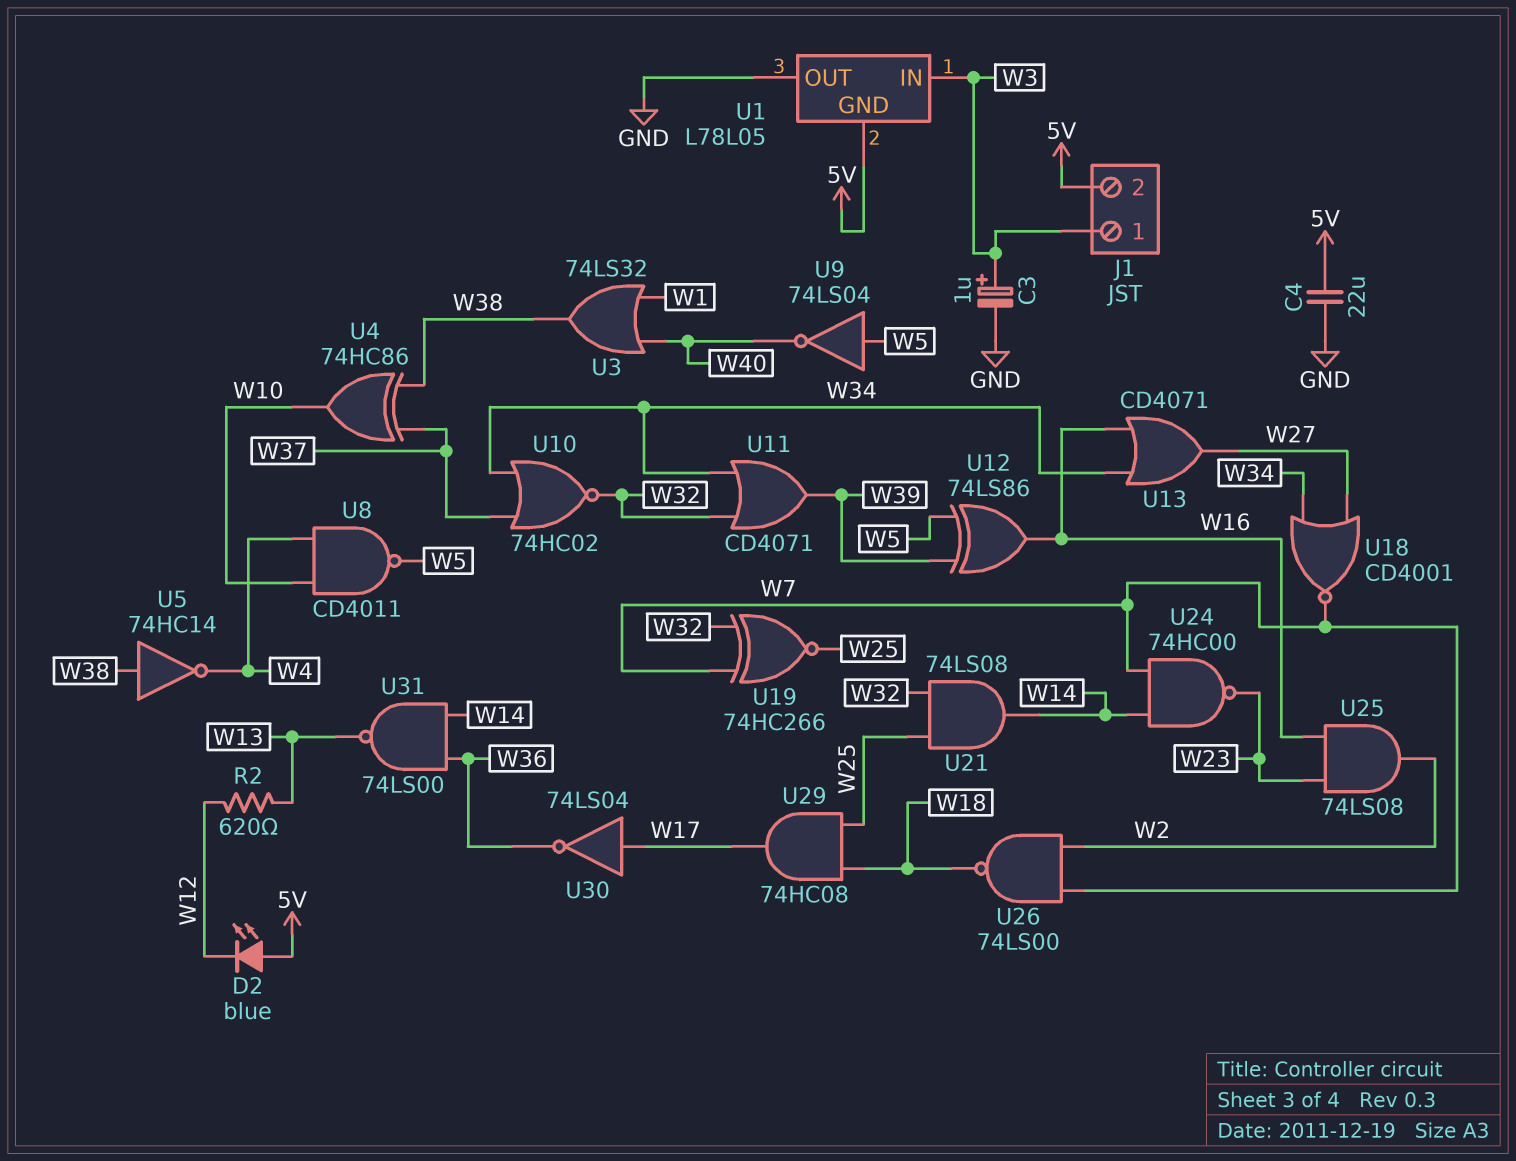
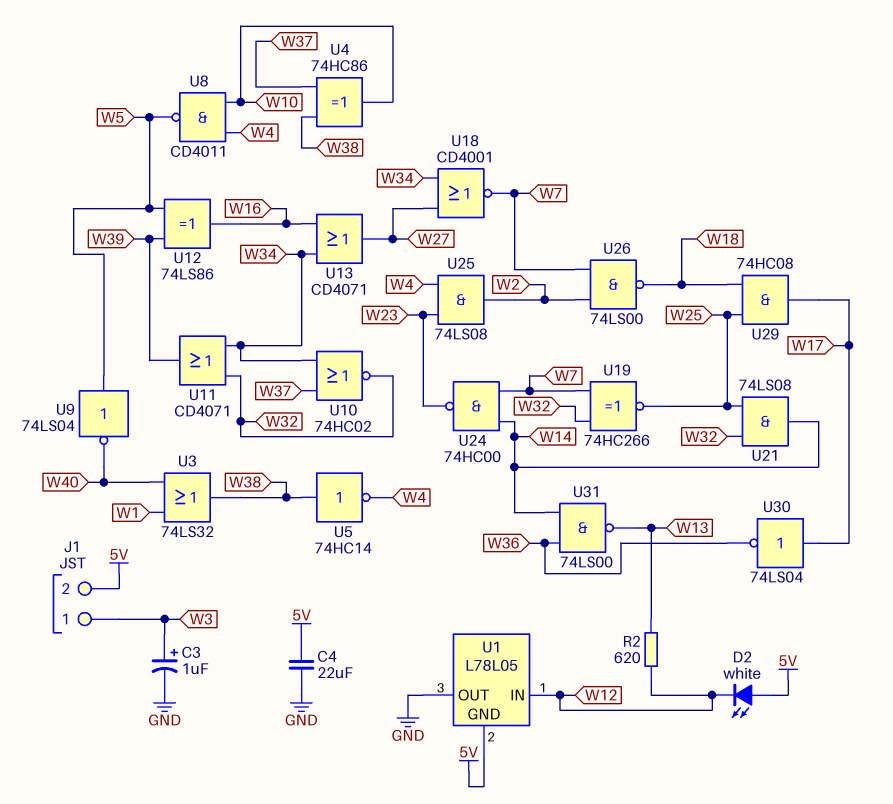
D2: LED blue (A 5V, K W12) -> LED white (A 5V, K W12)
U1 pin IN: W3 -> W12
U25: AND 74LS08 (in W16, in W23, out W2) -> AND 74LS08 (in W4, in W23, out W2)

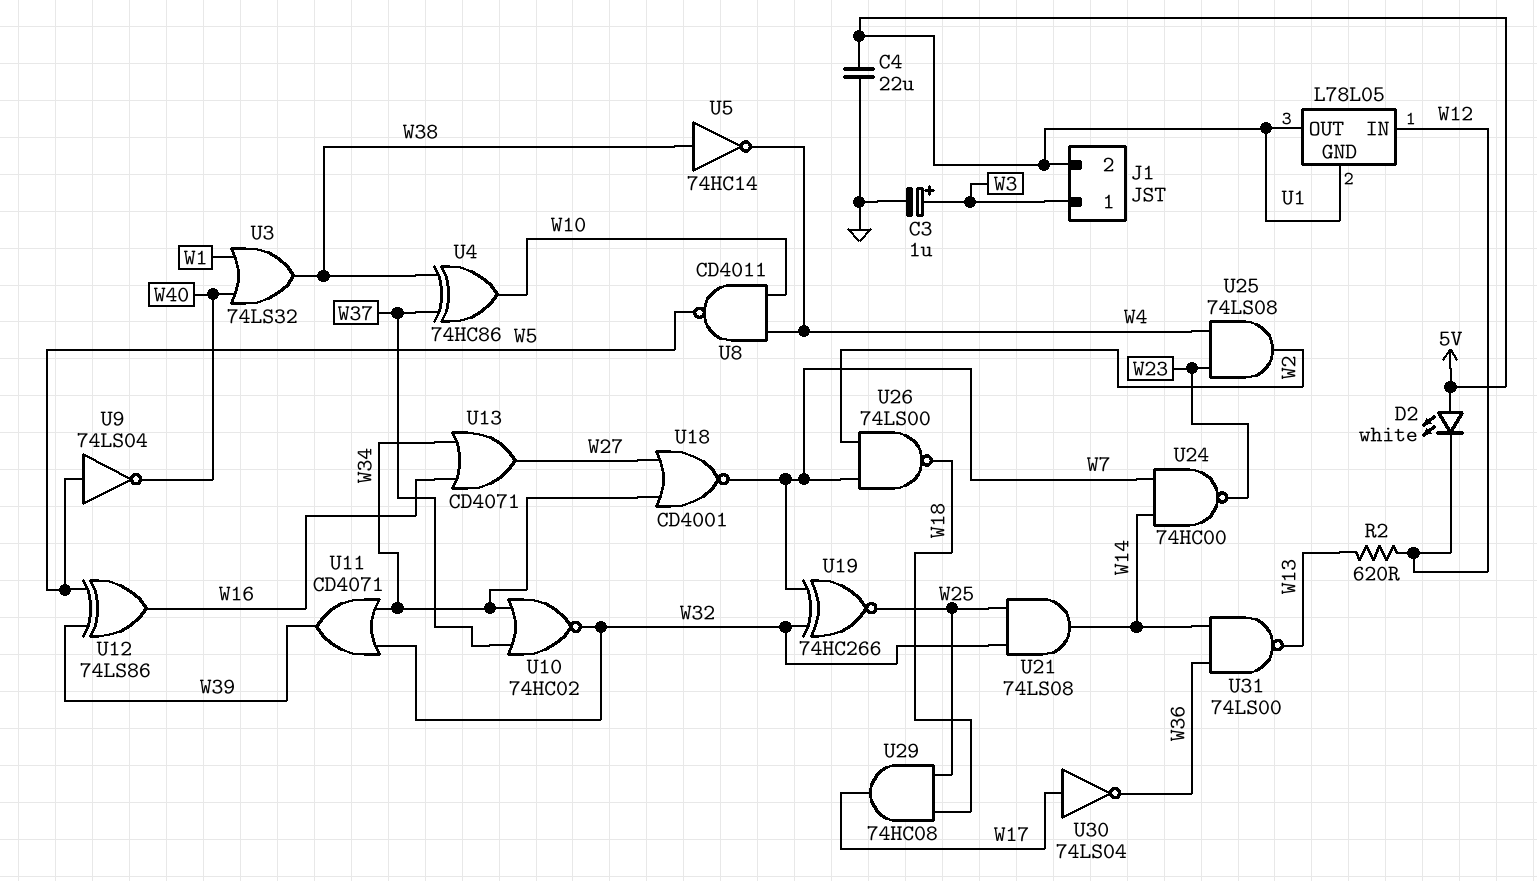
U1 pin OUT: GND -> 5V

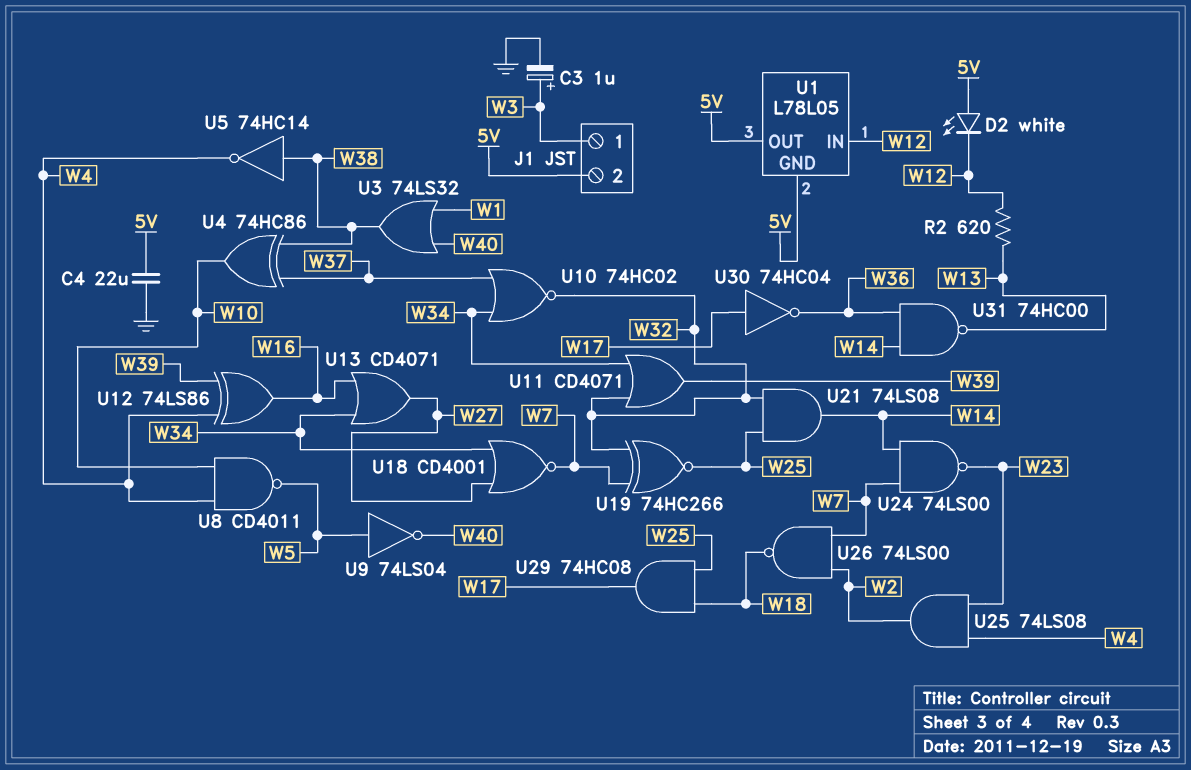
U12: XOR 74LS86 (in W5, in W39, out W16) -> XOR 74LS86 (in W4, in W39, out W16)
U24: NAND 74HC00 (in W7, in W14, out W23) -> NAND 74LS00 (in W7, in W14, out W23)
U30: NOT 74LS04 (in W17, out W36) -> NOT 74HC04 (in W17, out W36)
U31: NAND 74LS00 (in W14, in W36, out W13) -> NAND 74HC00 (in W14, in W36, out W13)

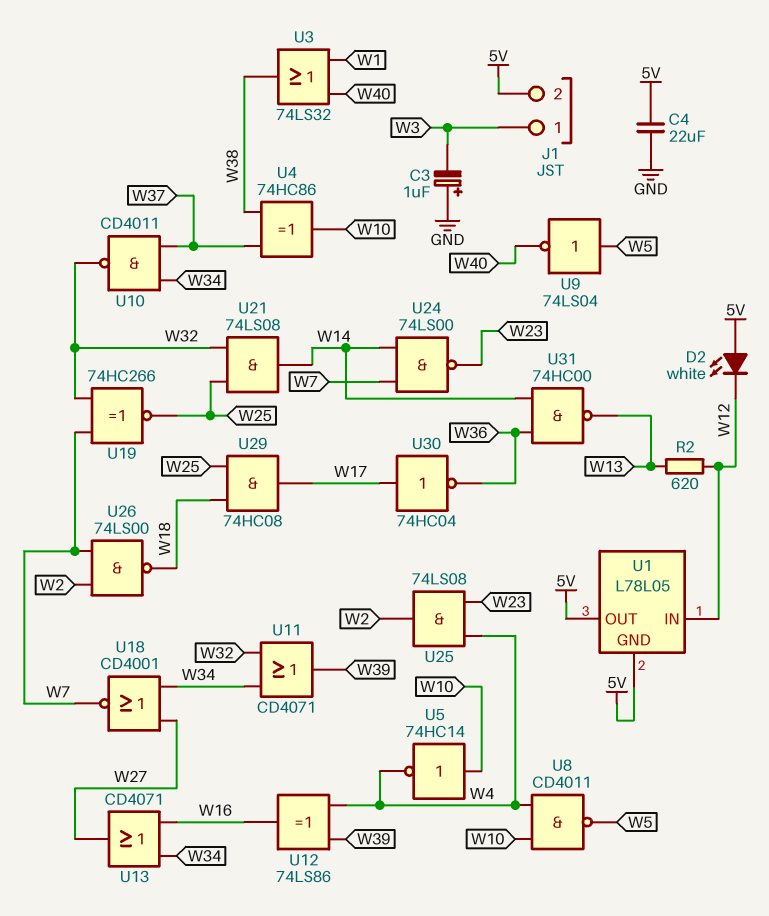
C3: 1uF (plus W3, minus GND) -> 1uF (plus GND, minus W3)
U5: NOT 74HC14 (in W38, out W4) -> NOT 74HC14 (in W10, out W4)
U10: NOR 74HC02 (in W34, in W37, out W32) -> NAND CD4011 (in W34, in W37, out W32)

